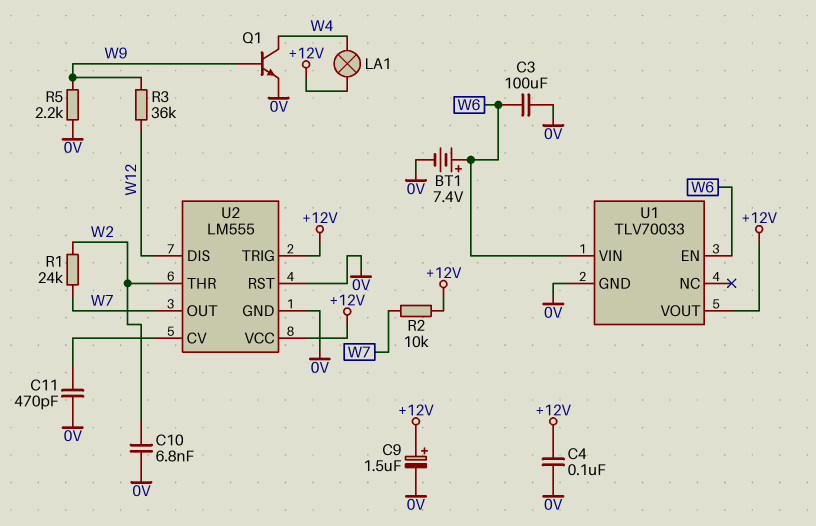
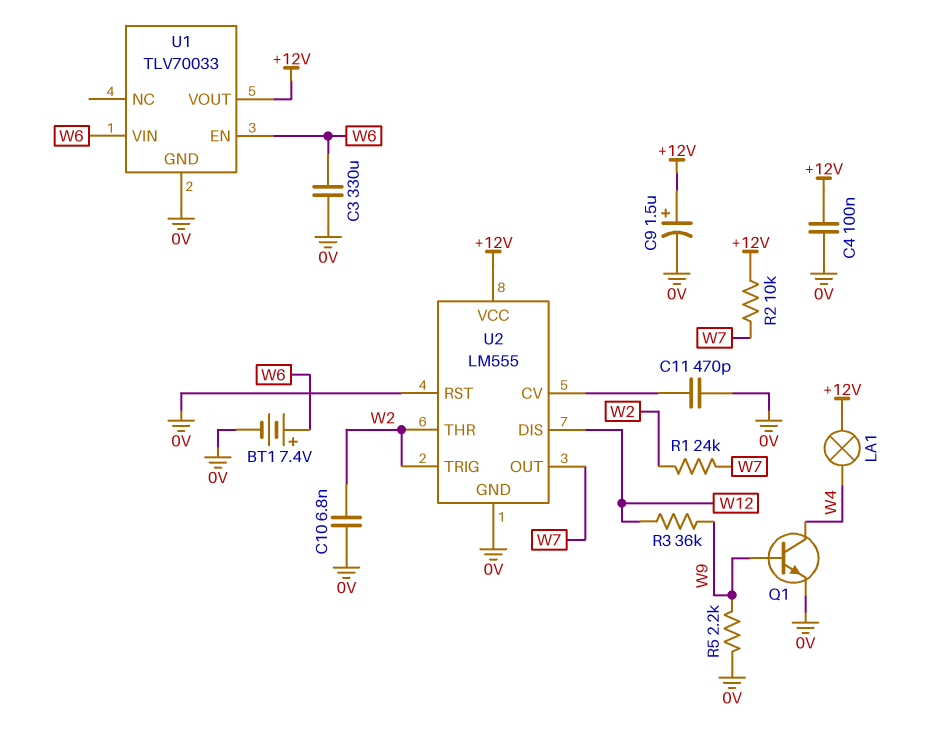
C3: 100uF (0V, W6) -> 330uF (0V, W6)
U2 pin TRIG: +12V -> W2

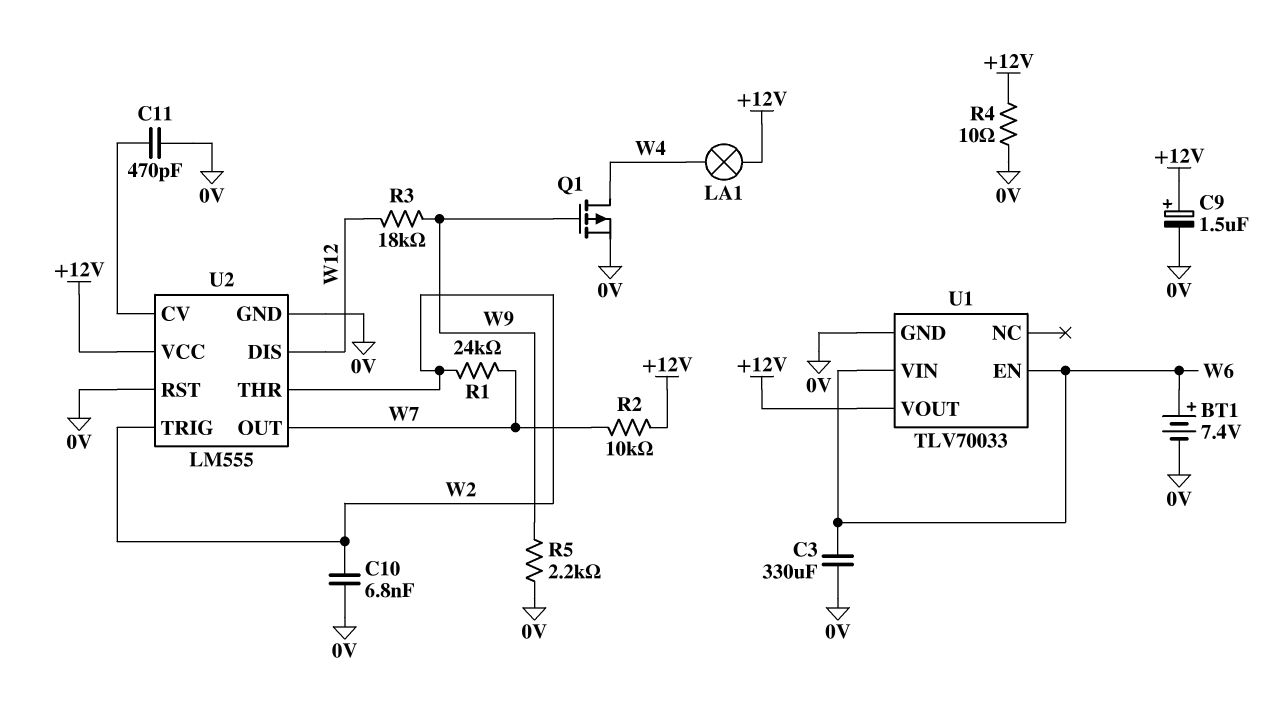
C4: 100nF (+12V, 0V) -> none
Q1: NPN (B W9, C W4, E 0V) -> PMOS (G W9, D W4, S 0V)
R3: 36k (W9, W12) -> 18k (W9, W12)
R4: none -> 10 (+12V, 0V)

